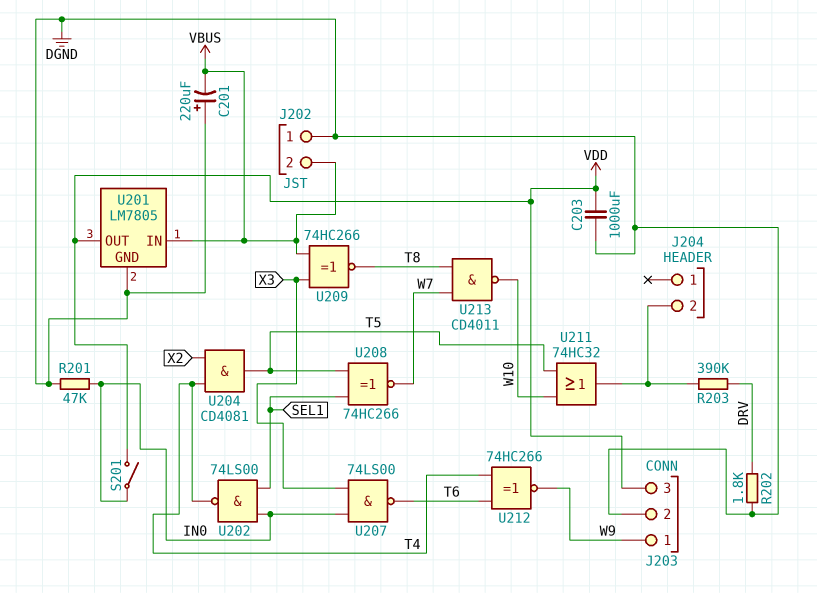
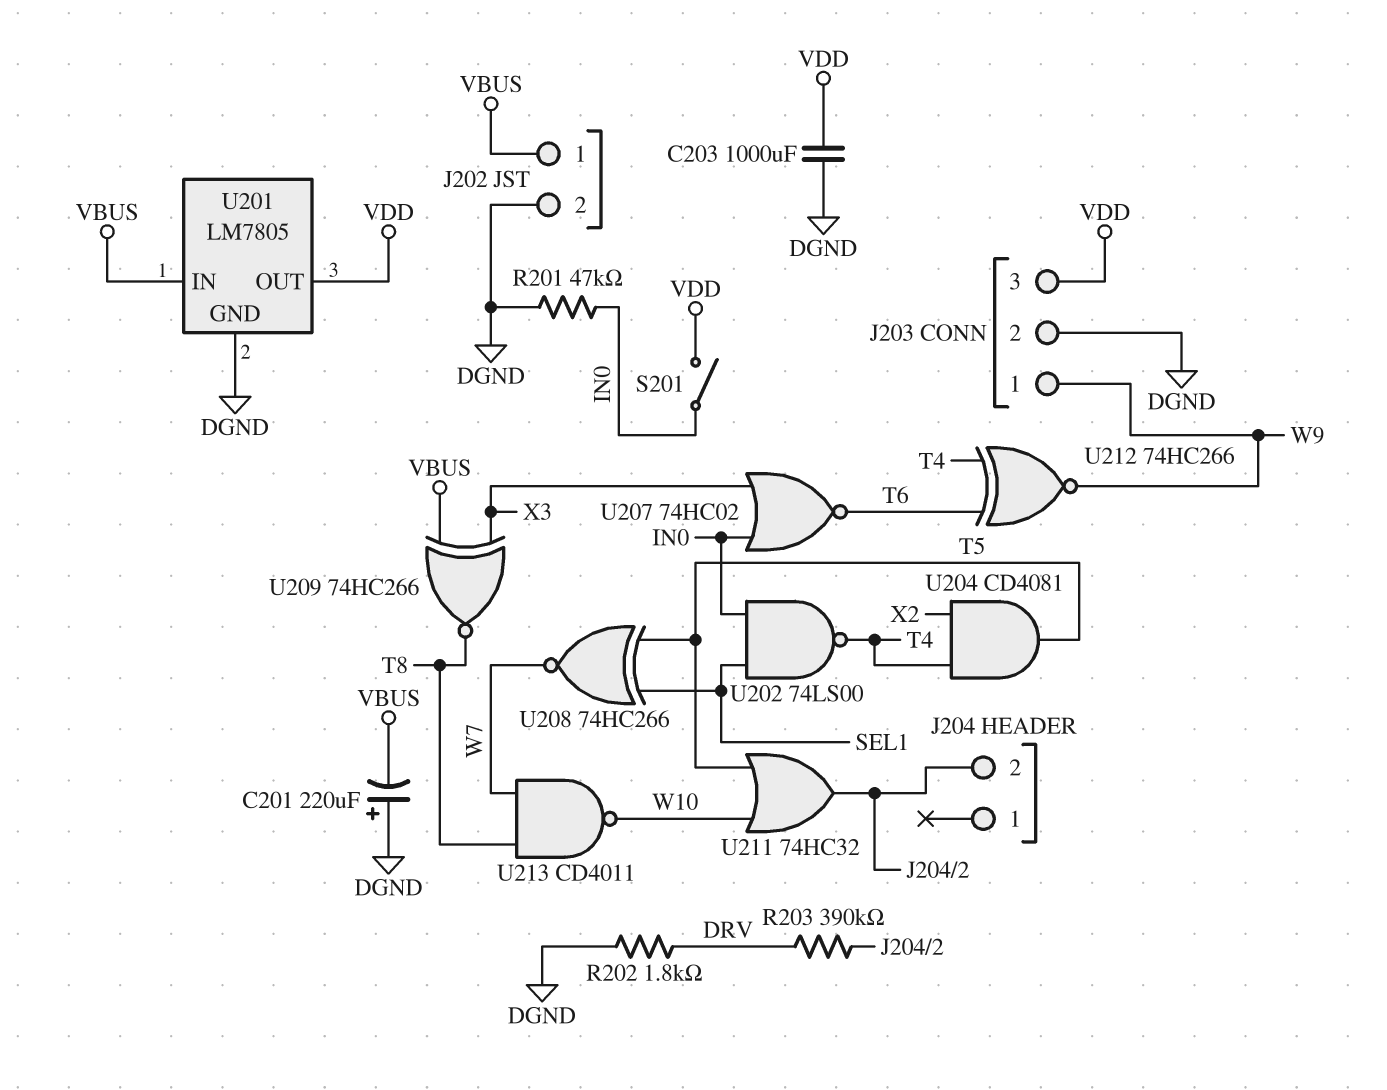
J202 pin 1: DGND -> VBUS
J202 pin 2: VBUS -> DGND
U207: NAND 74LS00 (in IN0, in X3, out T6) -> NOR 74HC02 (in IN0, in X3, out T6)

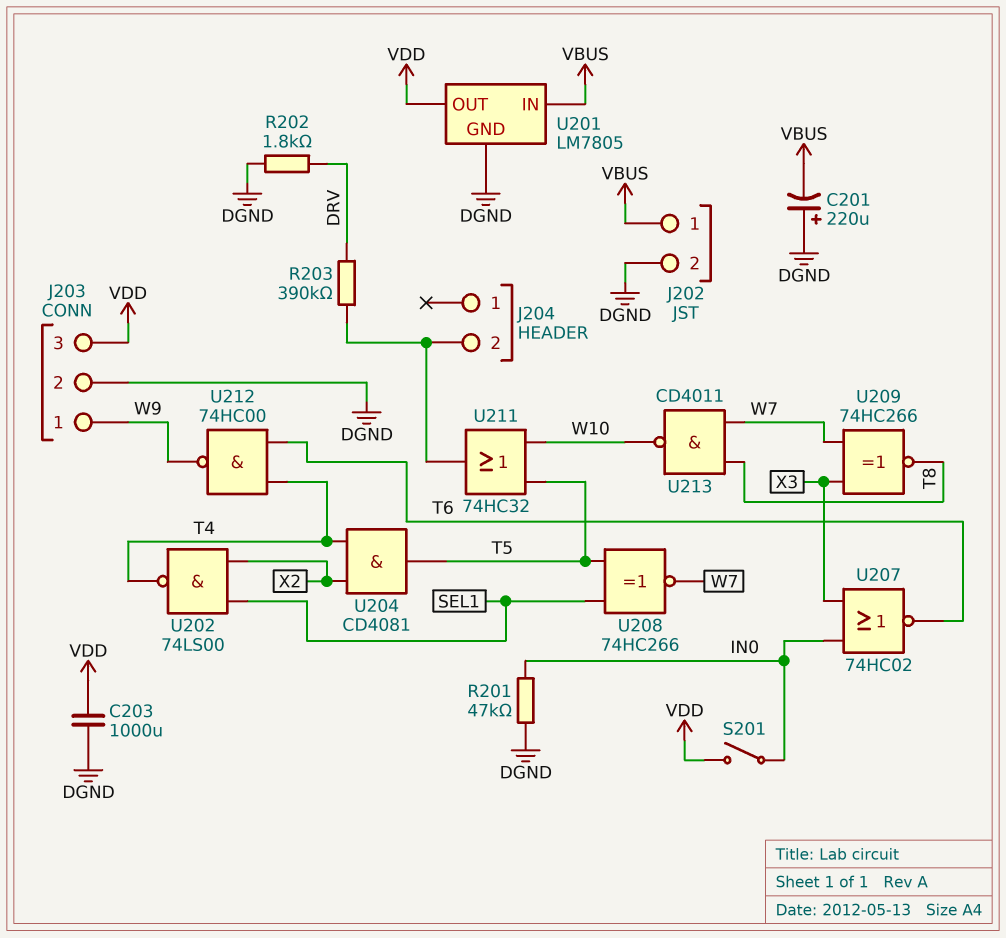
U202: NAND 74LS00 (in IN0, in SEL1, out T4) -> NAND 74LS00 (in SEL1, in X2, out T4)
U209: XNOR 74HC266 (in VBUS, in X3, out T8) -> XNOR 74HC266 (in W7, in X3, out T8)
U212: XNOR 74HC266 (in T4, in T6, out W9) -> NAND 74HC00 (in T4, in T6, out W9)

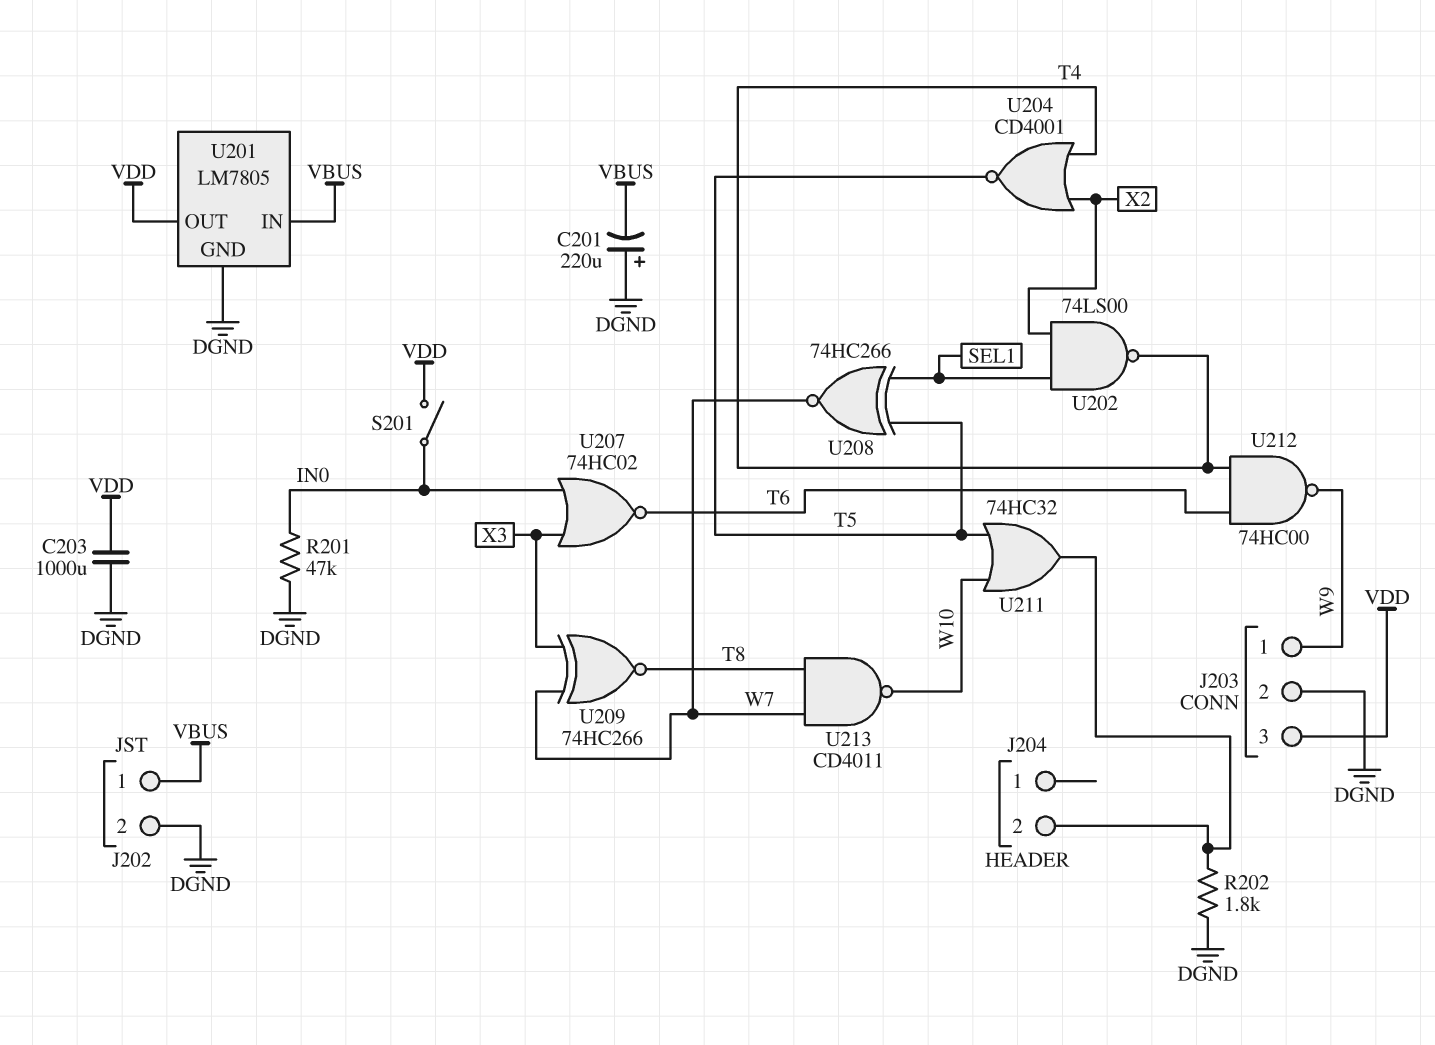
R202: 1.8k (DGND, DRV) -> 1.8k (DGND, J204/2)
R203: 390k (DRV, J204/2) -> none
U204: AND CD4081 (in T4, in X2, out T5) -> NOR CD4001 (in T4, in X2, out T5)

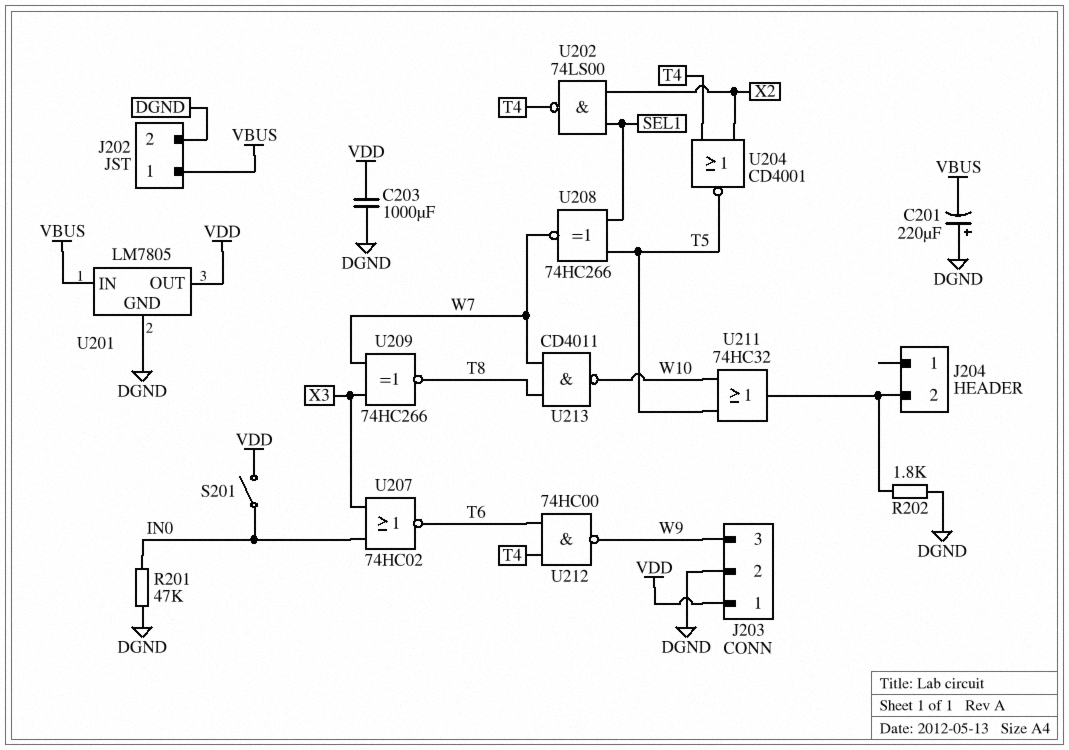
J203 pin 1: W9 -> VDD
J203 pin 3: VDD -> W9

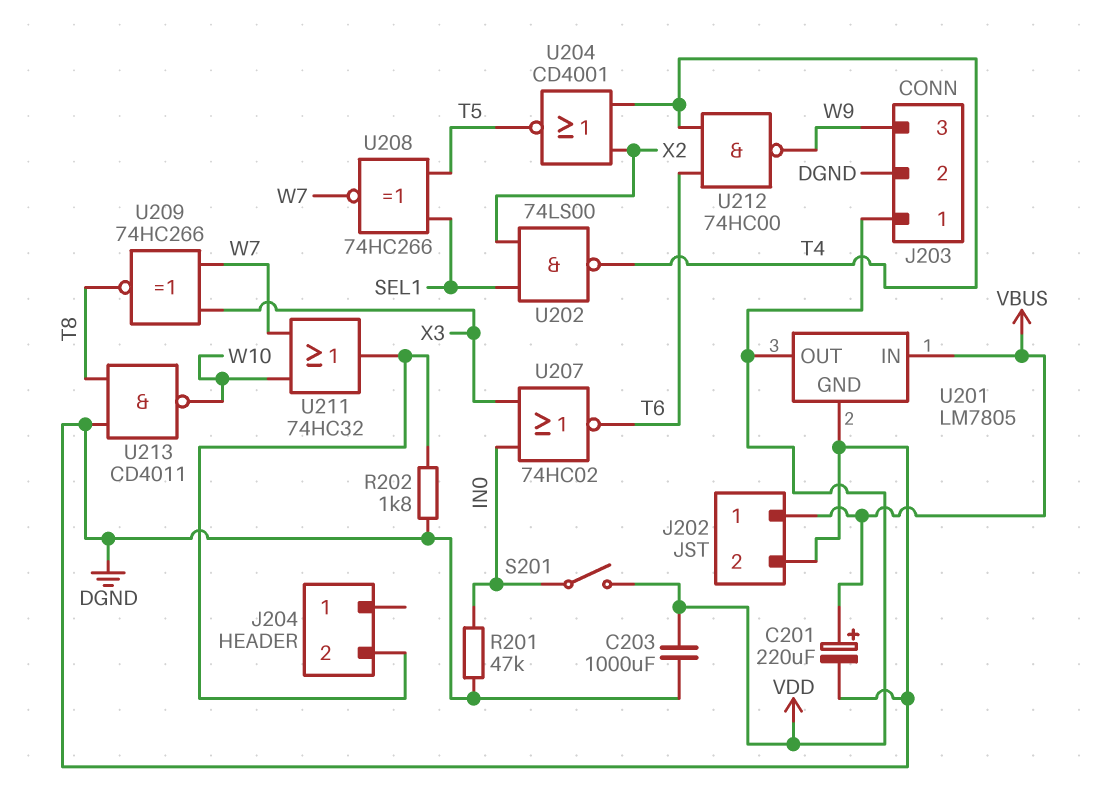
C201: 220uF (plus DGND, minus VBUS) -> 220uF (plus VBUS, minus DGND)
U211: OR 74HC32 (in T5, in W10, out J204/2) -> OR 74HC32 (in W7, in W10, out J204/2)
U213: NAND CD4011 (in T8, in W7, out W10) -> NAND CD4011 (in DGND, in T8, out W10)

